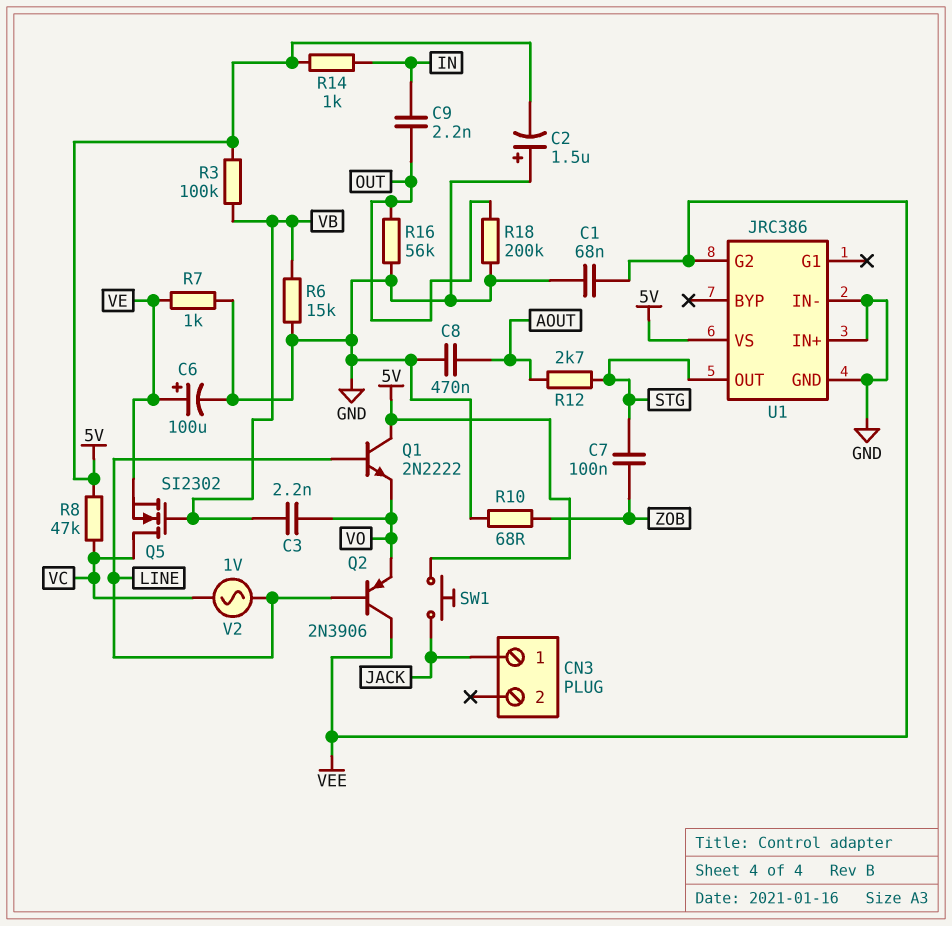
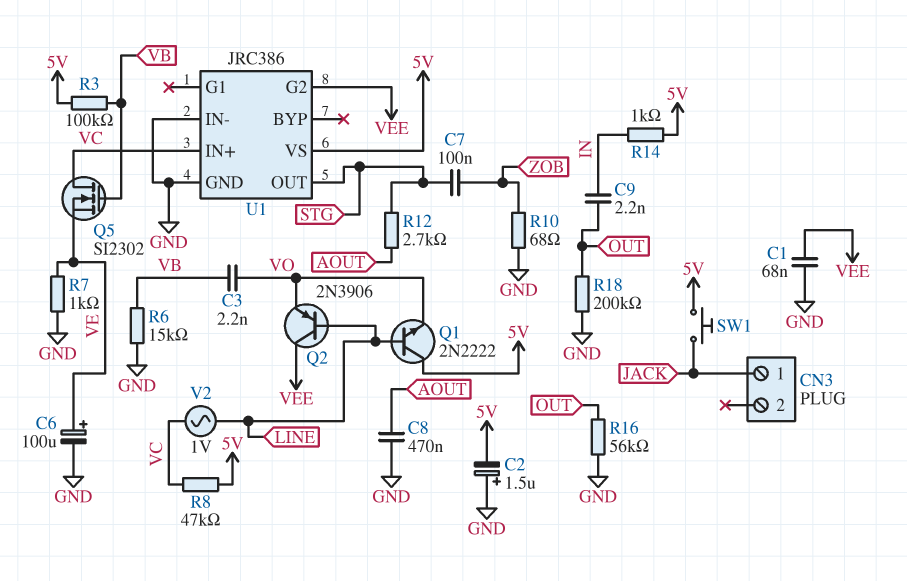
U1 pin IN+: GND -> VC

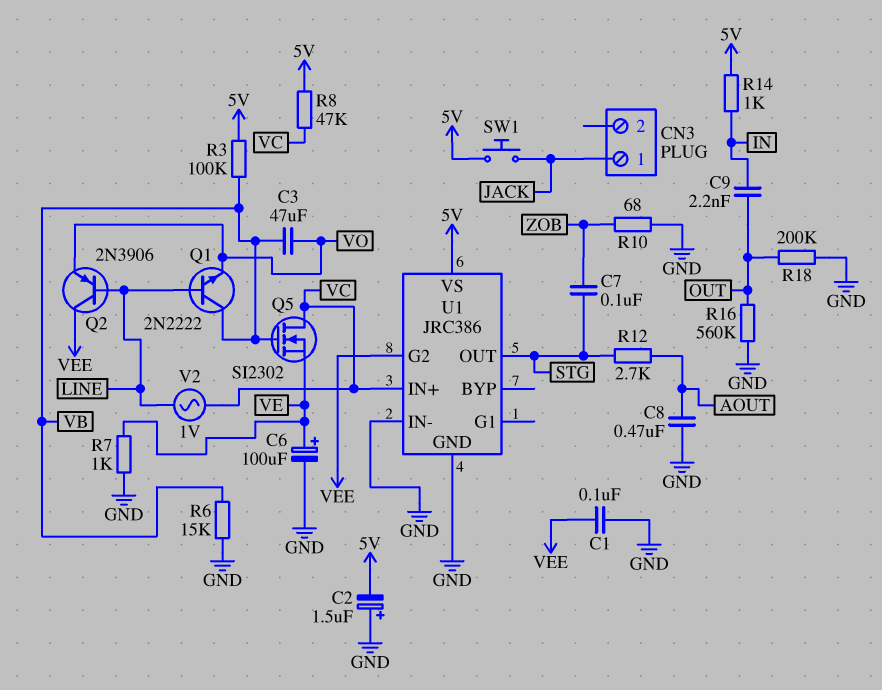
C1: 68nF (GND, VEE) -> 100nF (GND, VEE)
C3: 2.2nF (VB, VO) -> 47uF (VB, VO)
Q1: NPN 2N2222 (B LINE, C 5V, E VO) -> NPN 2N2222 (B LINE, C VB, E VO)
R16: 56k (GND, OUT) -> 560k (GND, OUT)

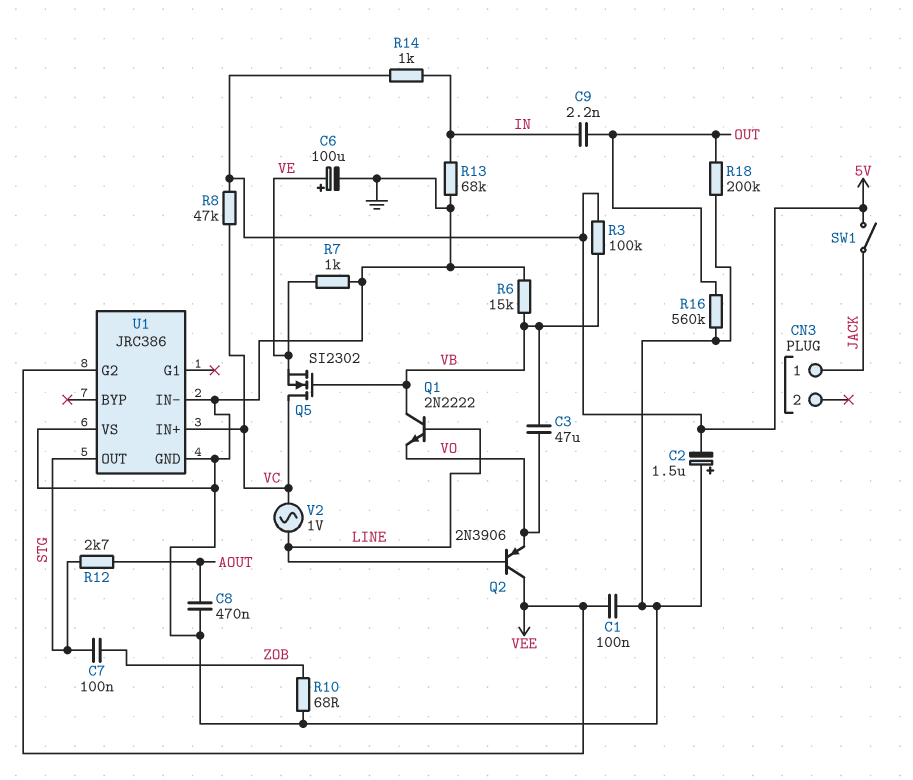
R13: none -> 68k (GND, IN)
SW1: button (5V, JACK) -> switch (5V, JACK)
U1 pin VS: 5V -> GND

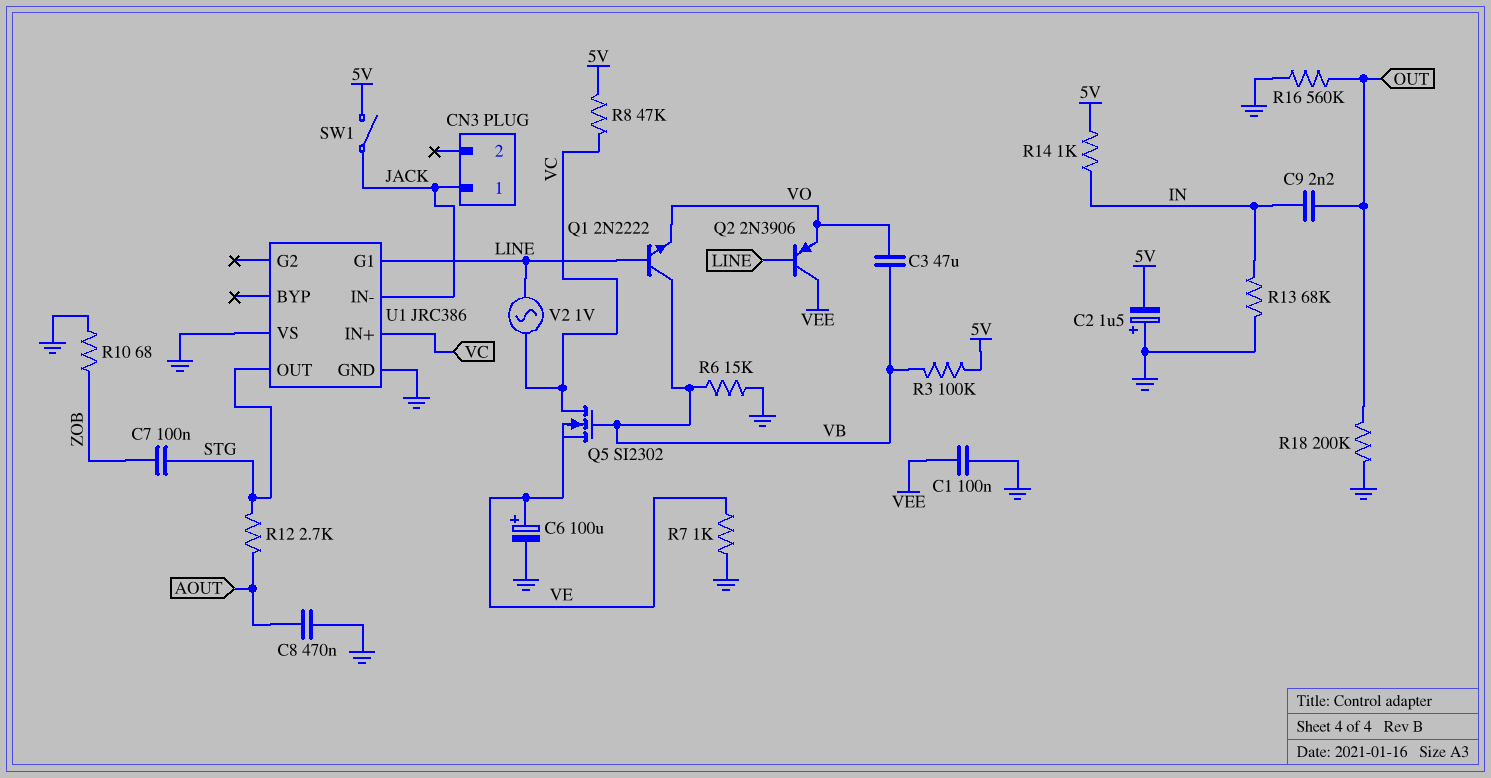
U1 pin G1: none -> LINE
U1 pin G2: VEE -> none
U1 pin IN-: GND -> JACK

